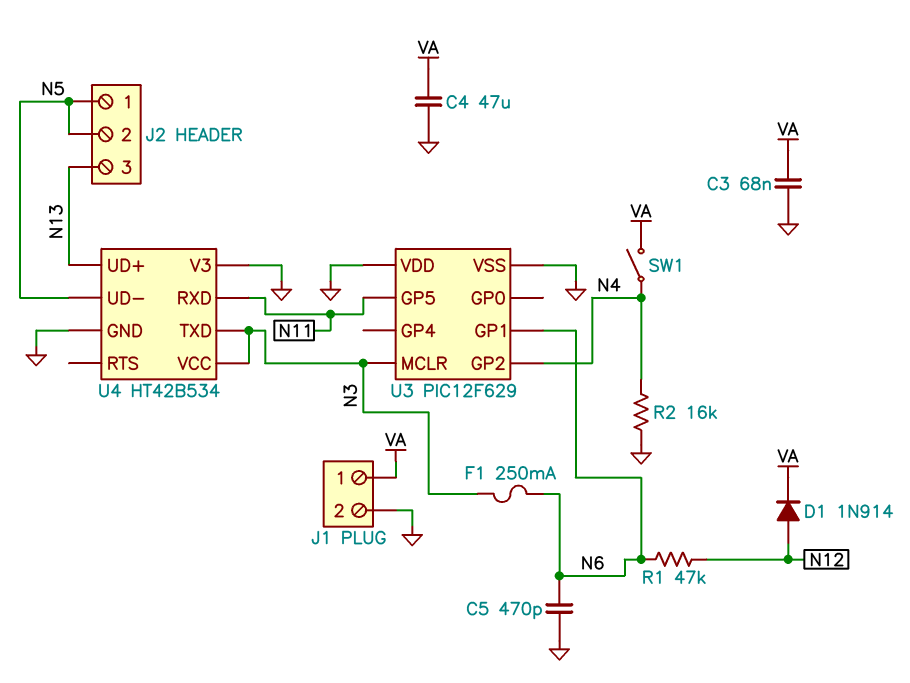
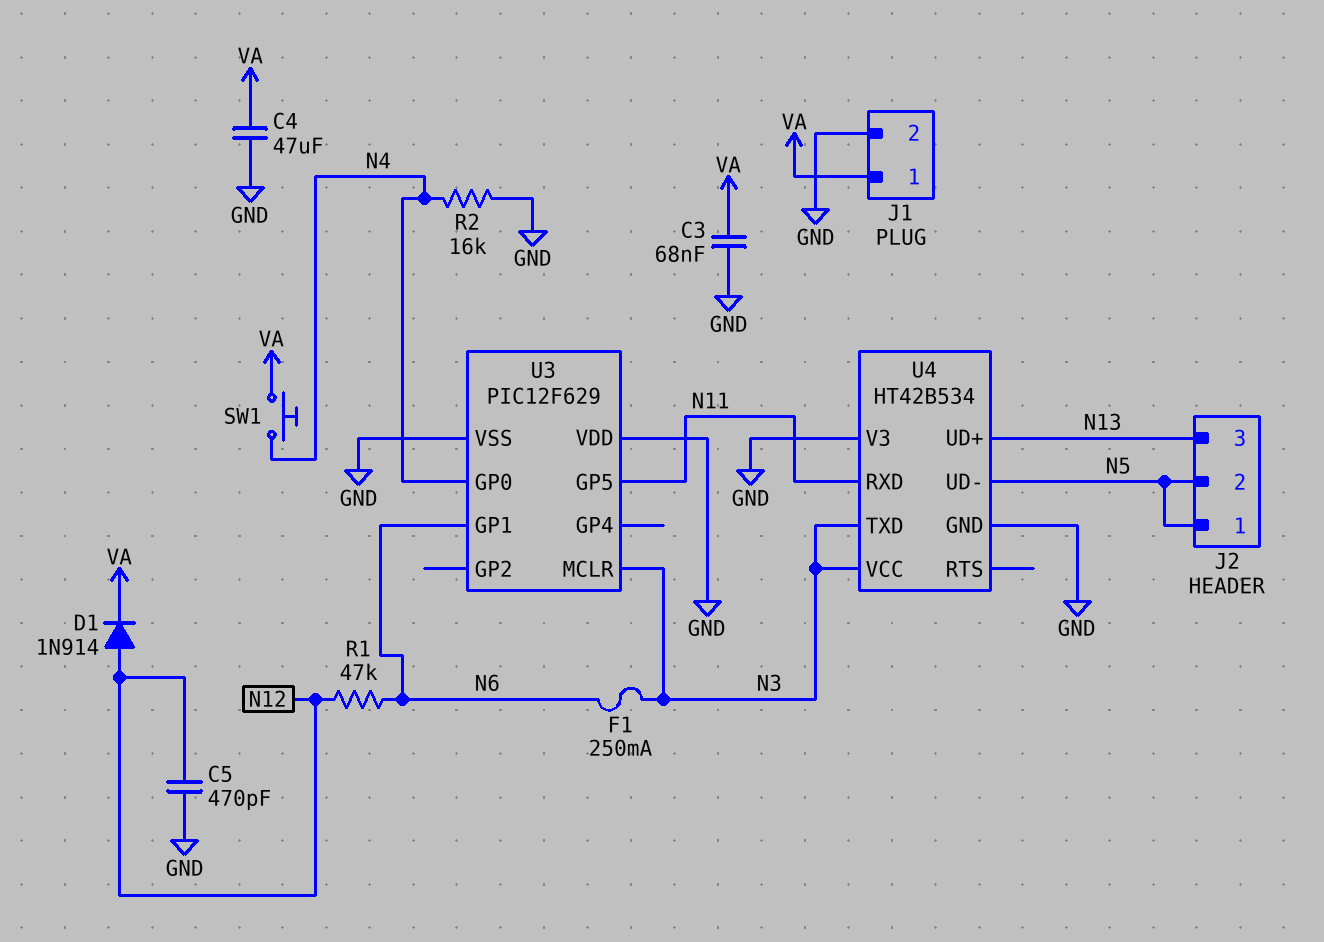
C5: 470pF (GND, N6) -> 470pF (GND, N12)
SW1: switch (N4, VA) -> button (N4, VA)
U3 pin GP0: none -> N4
U3 pin GP2: N4 -> none

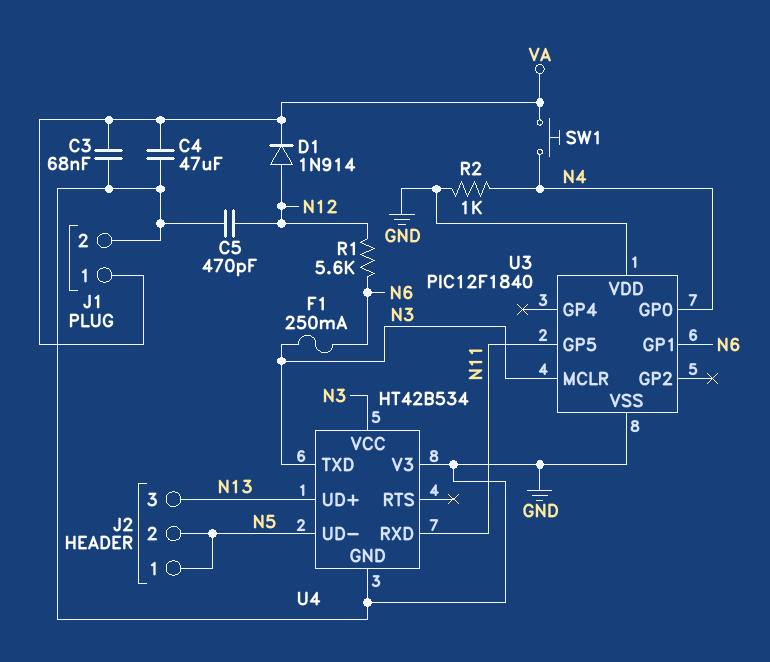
R1: 47k (N6, N12) -> 5.6k (N6, N12)
R2: 16k (GND, N4) -> 1k (GND, N4)
U3: PIC12F629 -> PIC12F1840

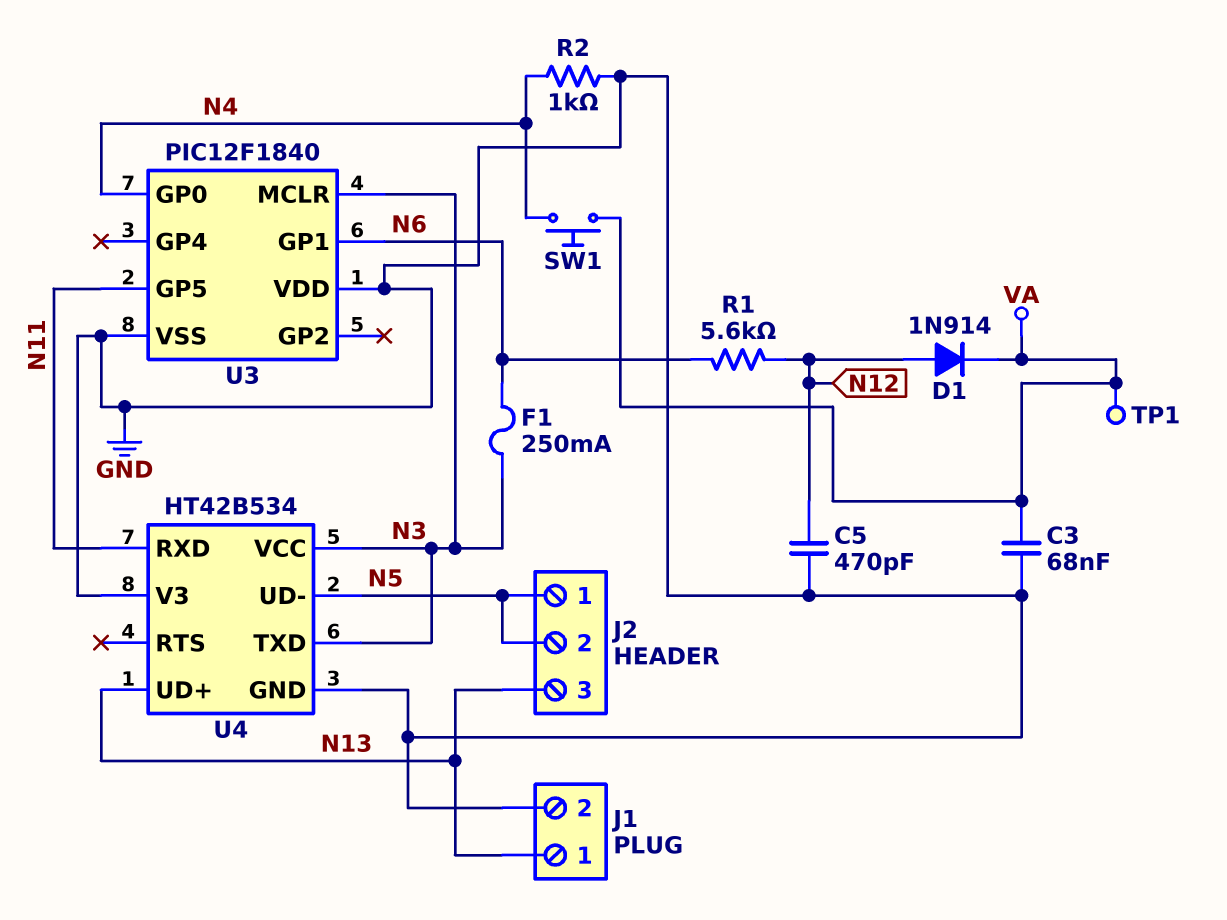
C4: 47uF (GND, VA) -> none
J1 pin 1: VA -> N13
TP1: none -> test point (VA)

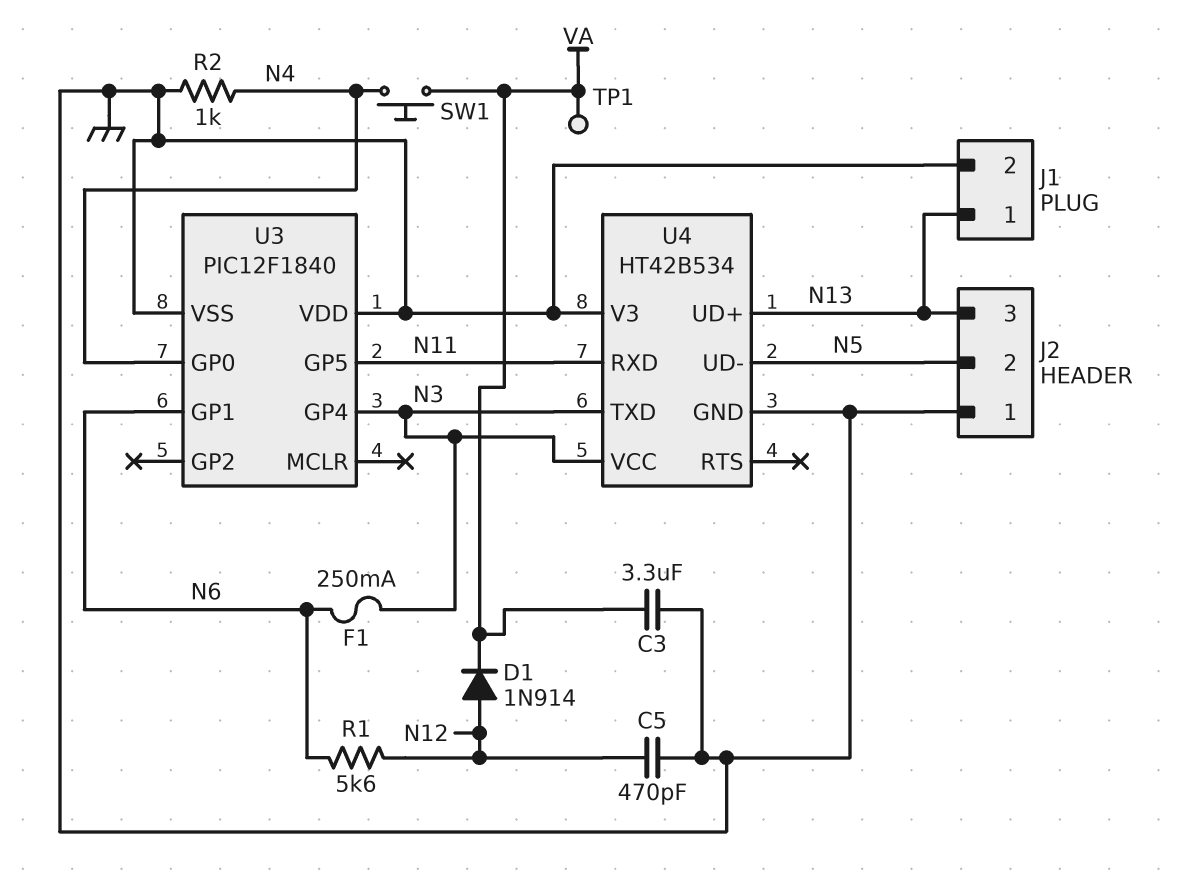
C3: 68nF (GND, VA) -> 3.3uF (GND, VA)
J2 pin 1: N5 -> GND
U3 pin GP4: none -> N3
U3 pin MCLR: N3 -> none

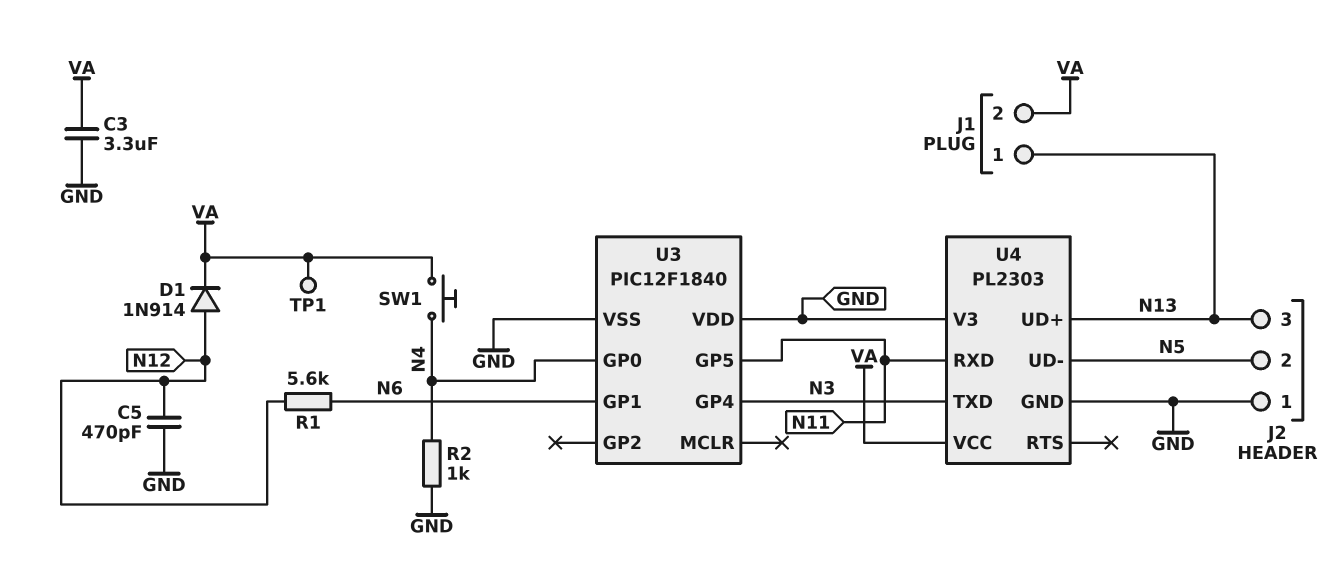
F1: 250mA (N3, N6) -> none
J1 pin 2: GND -> VA
U4: HT42B534 -> PL2303
U4 pin VCC: N3 -> VA

